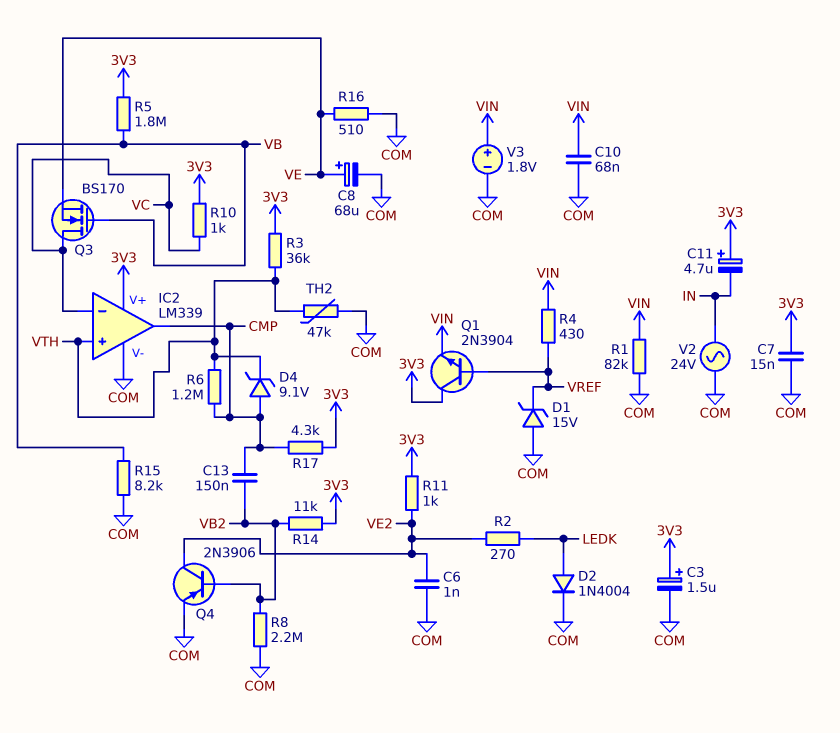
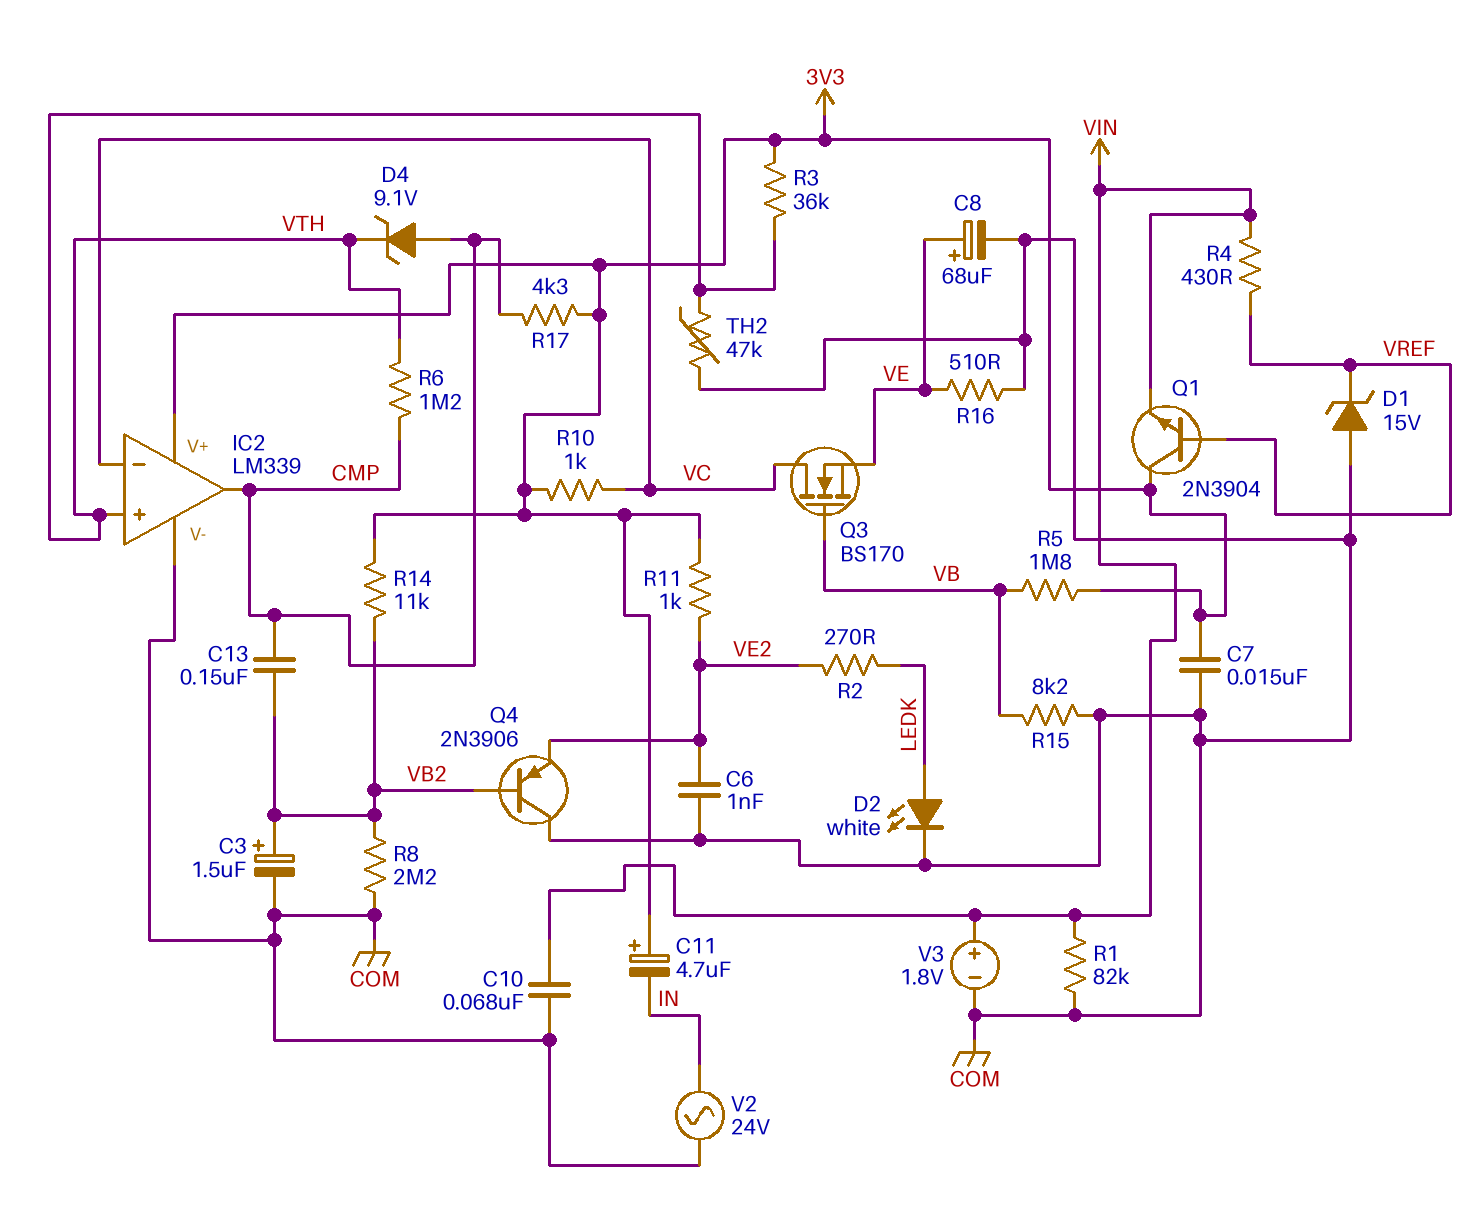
C3: 1.5uF (plus 3V3, minus COM) -> 1.5uF (plus VB2, minus COM)
D2: diode 1N4004 (A LEDK, K COM) -> LED white (A LEDK, K COM)
Q4: PNP 2N3906 (B VB2, C VE2, E COM) -> PNP 2N3906 (B VB2, C COM, E VE2)

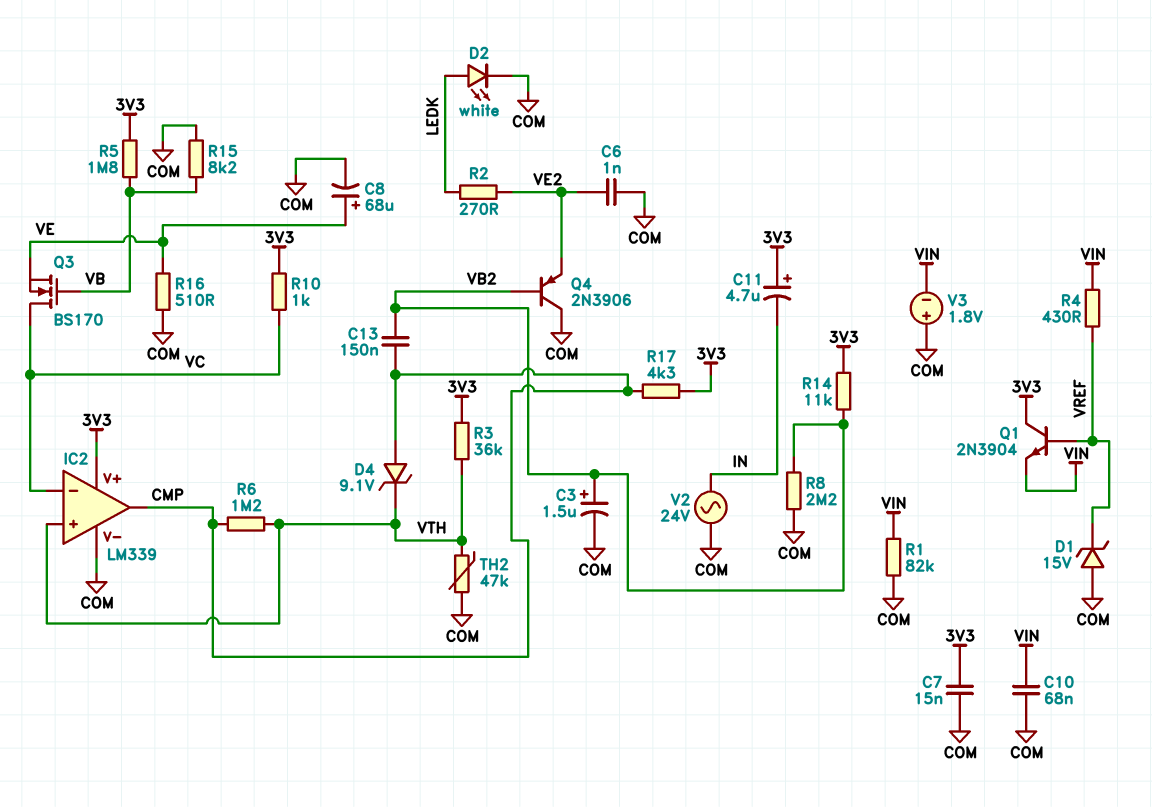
R11: 1k (3V3, VE2) -> none
V3: 1.8V (plus VIN, minus COM) -> 1.8V (plus COM, minus VIN)

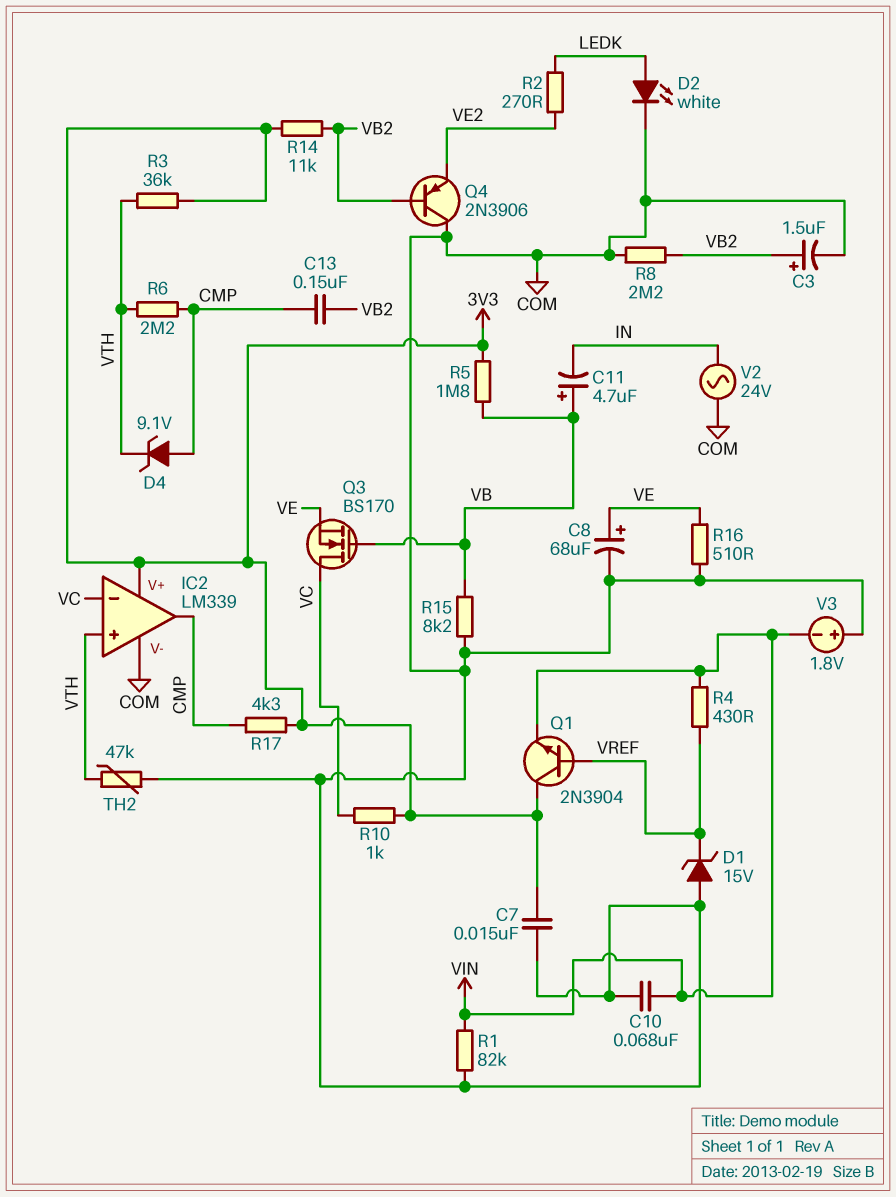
C6: 1nF (COM, VE2) -> none
C11: 4.7uF (plus 3V3, minus IN) -> 4.7uF (plus VB, minus IN)
R6: 1.2M (CMP, VTH) -> 2.2M (CMP, VTH)

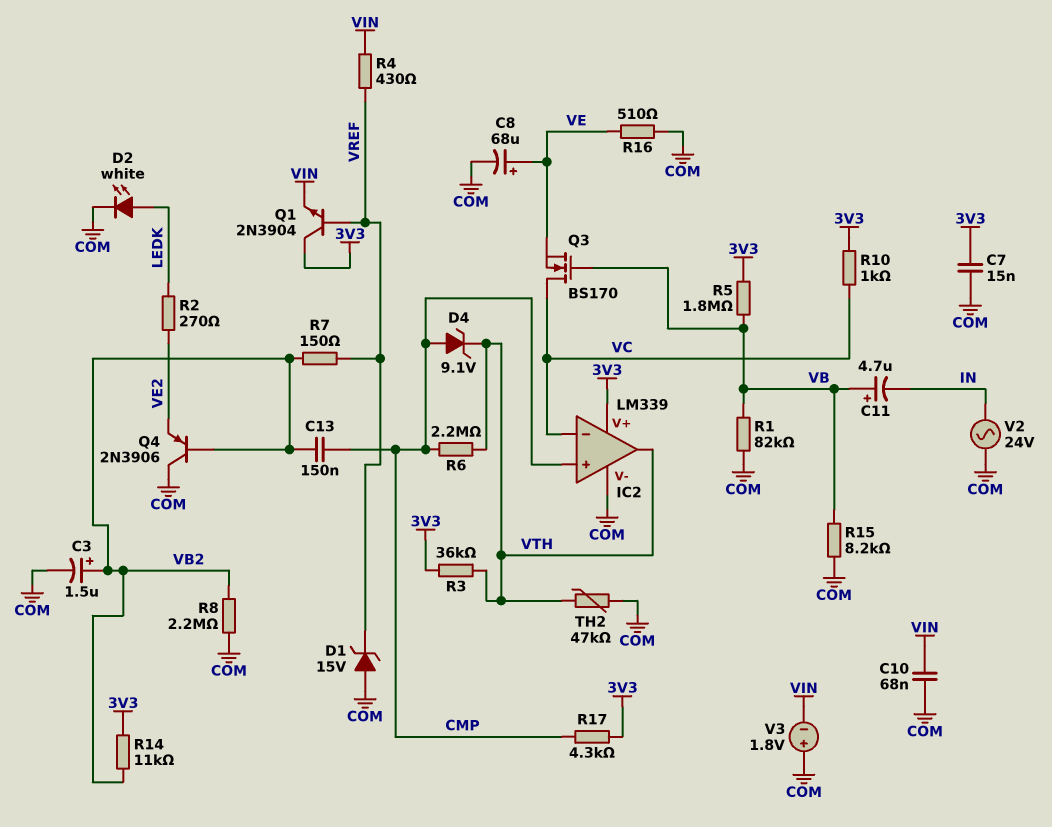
IC2 pin in+: VTH -> CMP
IC2 pin out: CMP -> VTH
R1: 82k (COM, VIN) -> 82k (COM, VB)
R7: none -> 150 (VB2, VREF)

